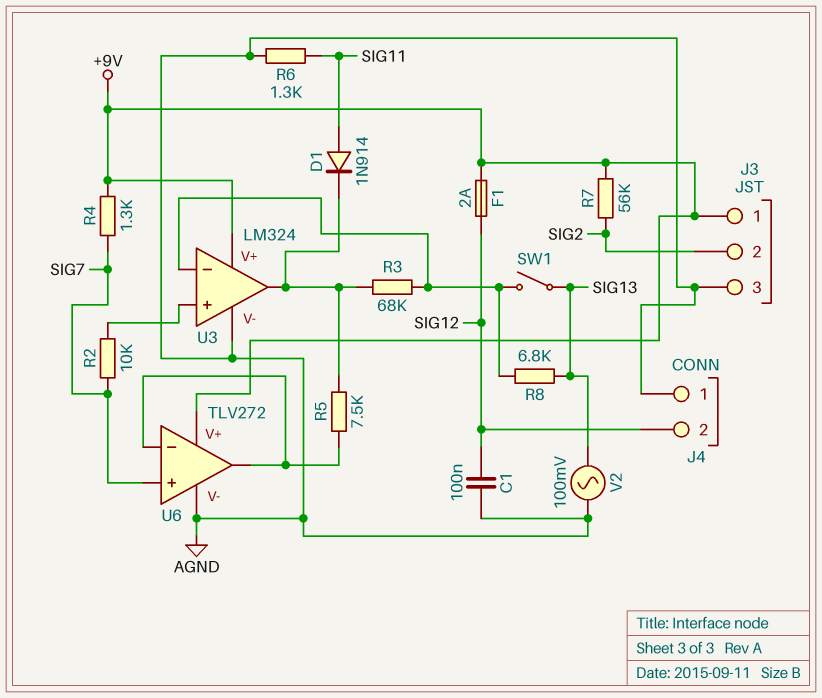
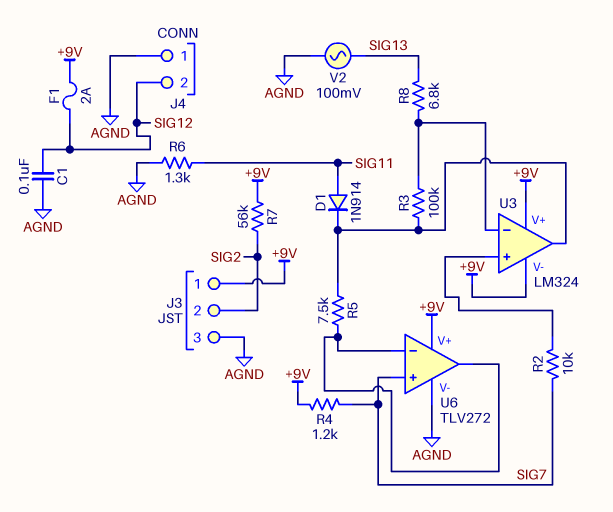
R3: 68k (U3/in-, U3/out) -> 100k (U3/in-, U3/out)
R4: 1.3k (+9V, SIG7) -> 1.2k (+9V, SIG7)
SW1: switch (SIG13, U3/in-) -> none
U3 pin V-: AGND -> +9V

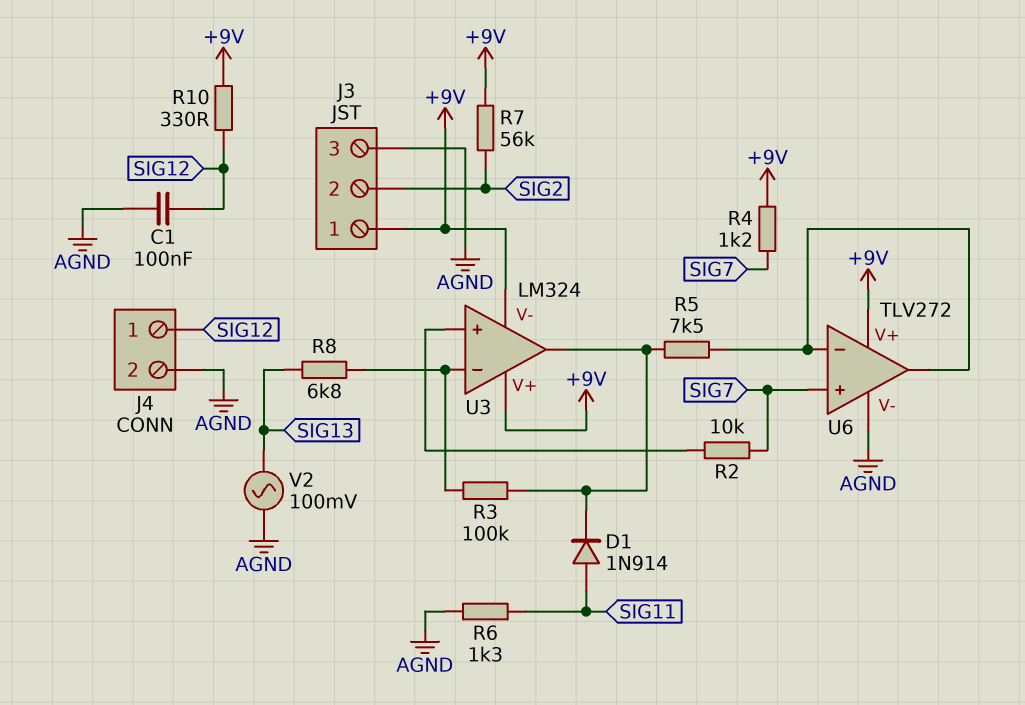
F1: 2A (+9V, SIG12) -> none
J4 pin 1: AGND -> SIG12
J4 pin 2: SIG12 -> AGND
R10: none -> 330 (+9V, SIG12)

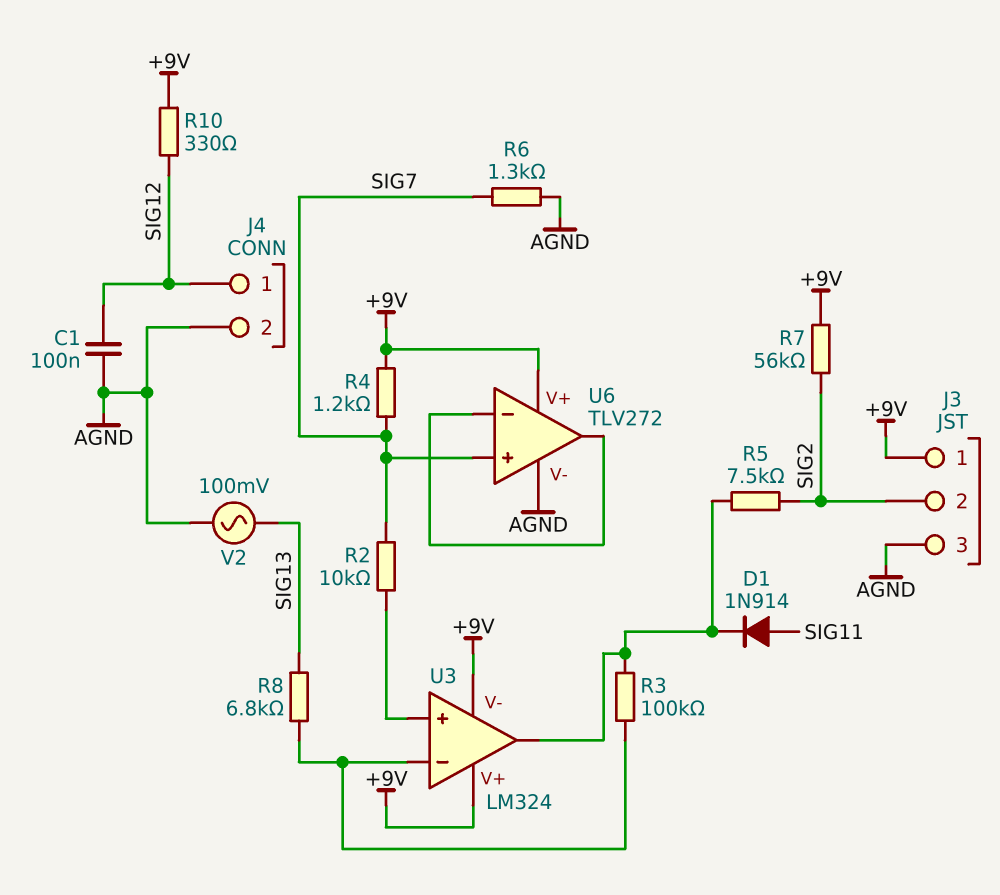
R5: 7.5k (U3/out, U6/in-) -> 7.5k (SIG2, U3/out)
R6: 1.3k (AGND, SIG11) -> 1.3k (AGND, SIG7)

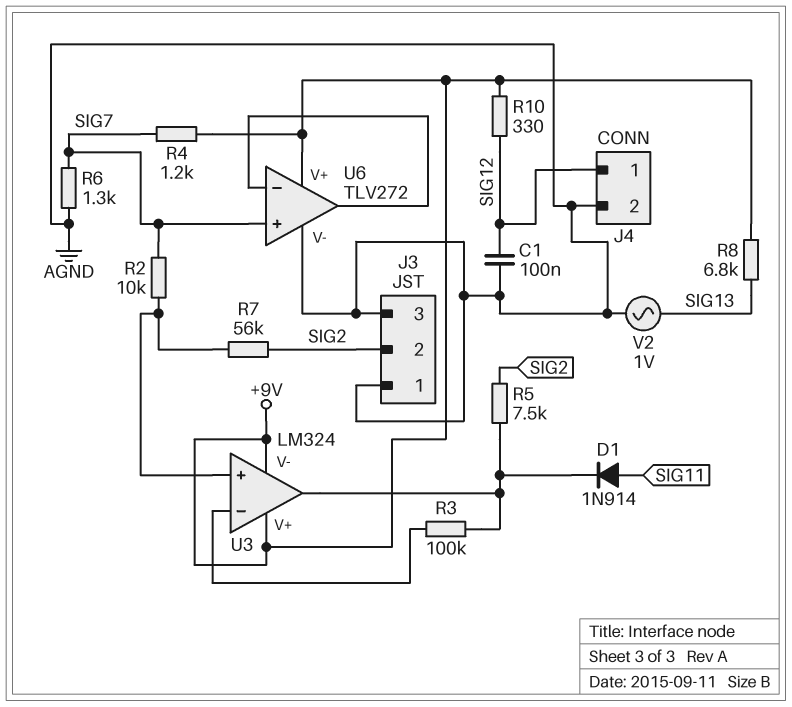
J3 pin 1: +9V -> AGND
R7: 56k (+9V, SIG2) -> 56k (SIG2, U3/in+)
R8: 6.8k (SIG13, U3/in-) -> 6.8k (+9V, SIG13)
V2: AC 100mV (AGND, SIG13) -> AC 1V (AGND, SIG13)

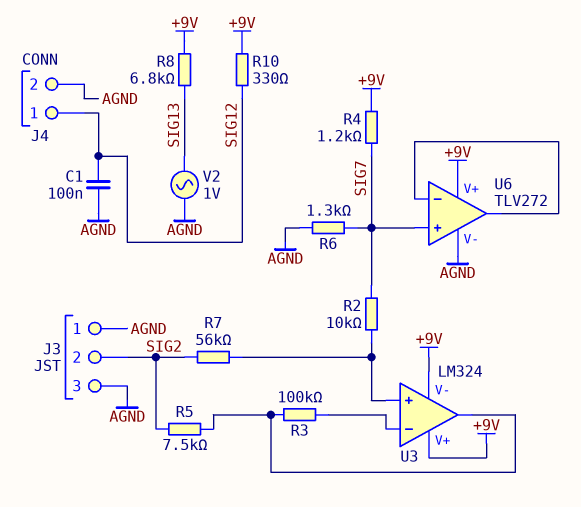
D1: diode 1N914 (A SIG11, K U3/out) -> none

